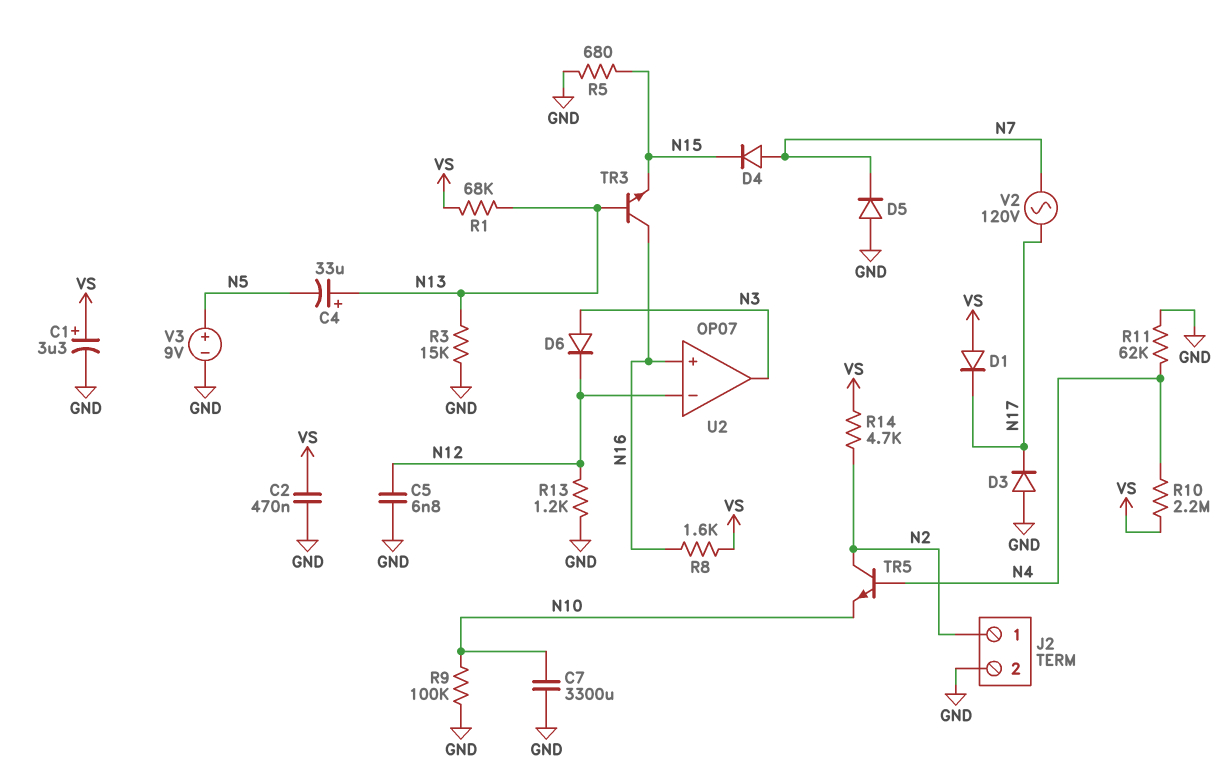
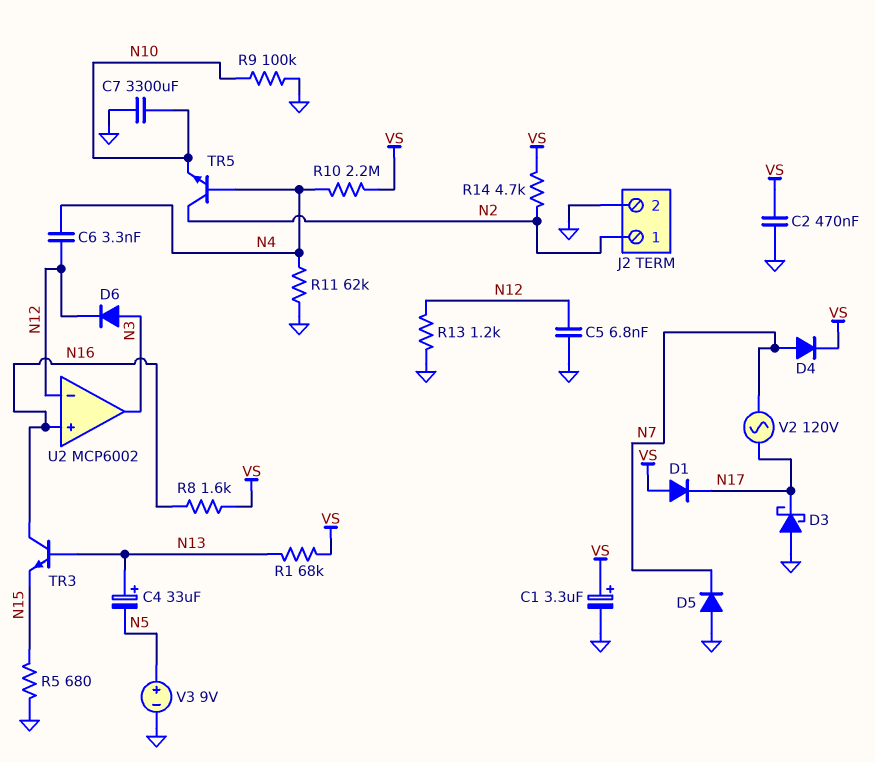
C6: none -> 3.3nF (N4, N12)
D3: diode (A GND, K N17) -> schottky (A GND, K N17)
D4: diode (A N7, K N15) -> diode (A N7, K VS)
R3: 15k (GND, N13) -> none
U2: OP07 -> MCP6002

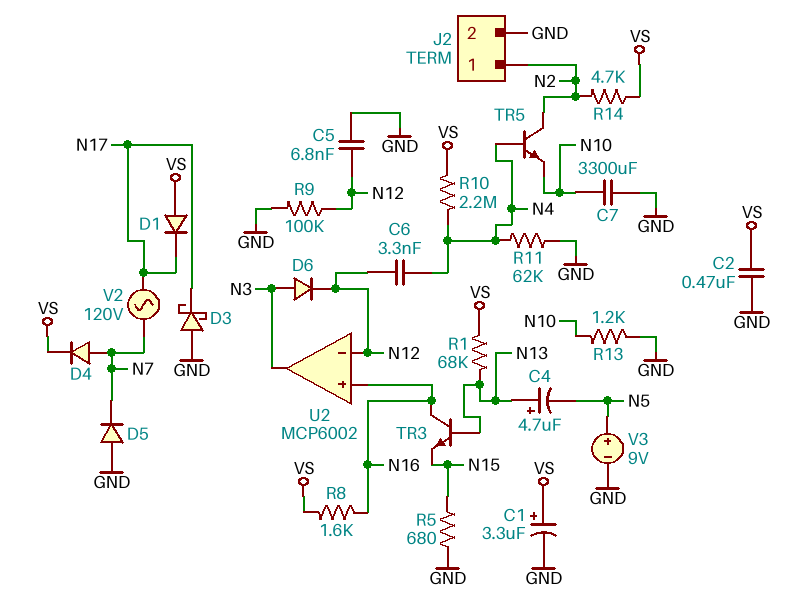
C4: 33uF (plus N13, minus N5) -> 4.7uF (plus N13, minus N5)
R9: 100k (GND, N10) -> 100k (GND, N12)
R13: 1.2k (GND, N12) -> 1.2k (GND, N10)

